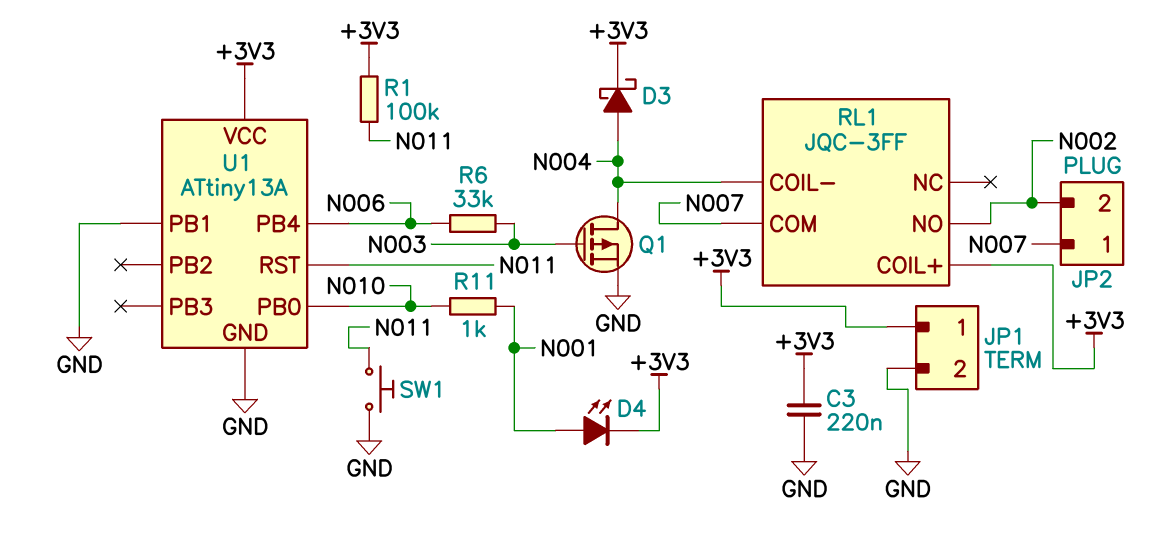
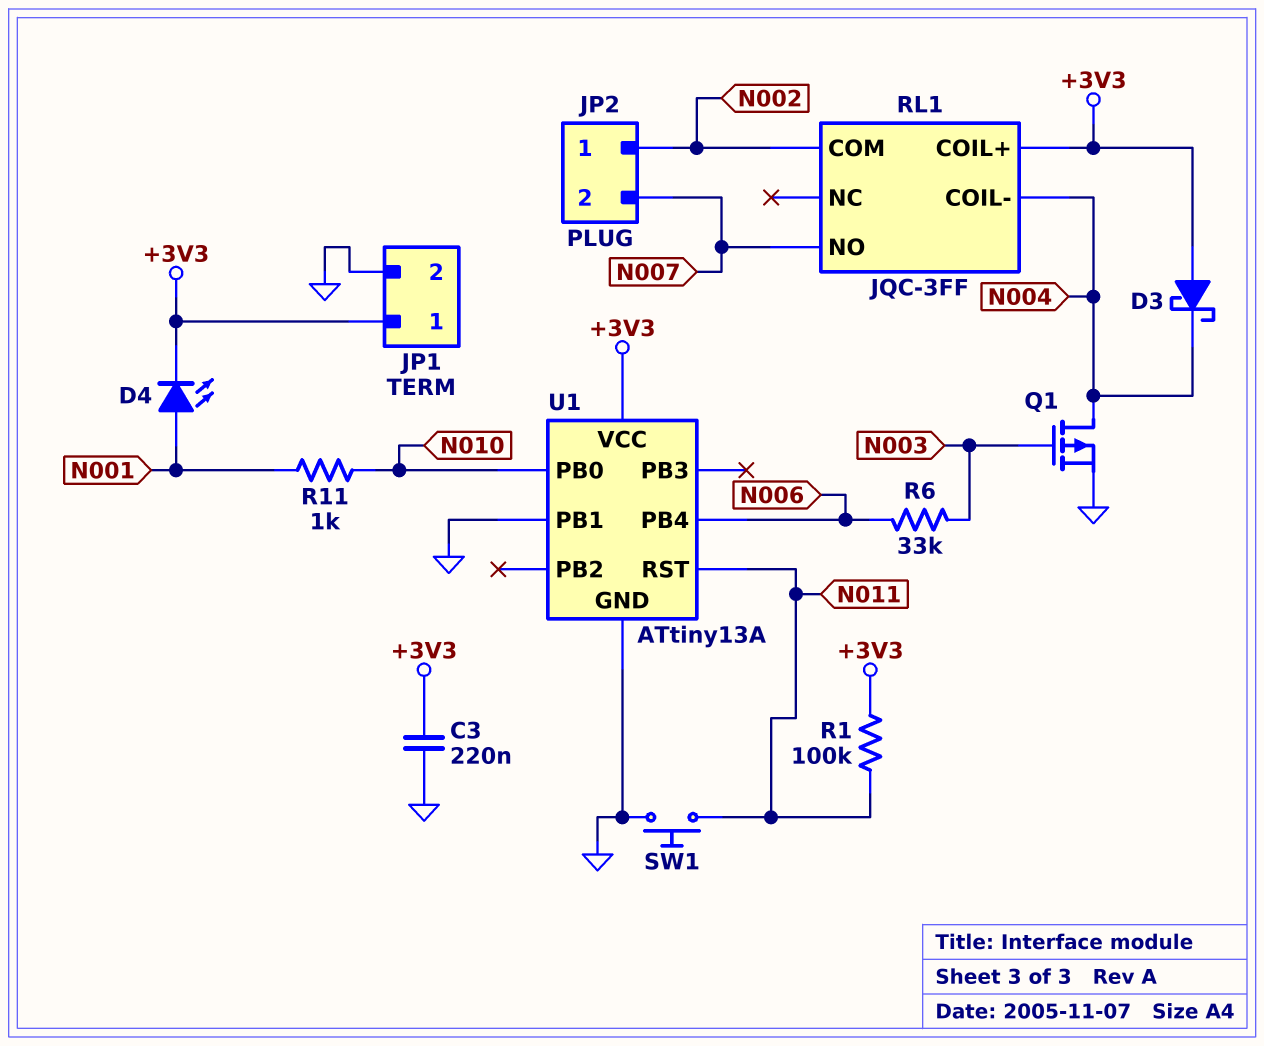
D3: schottky (A N004, K +3V3) -> schottky (A +3V3, K N004)
JP2 pin 1: N007 -> N002
JP2 pin 2: N002 -> N007
RL1 pin COM: N007 -> N002
RL1 pin NO: N002 -> N007

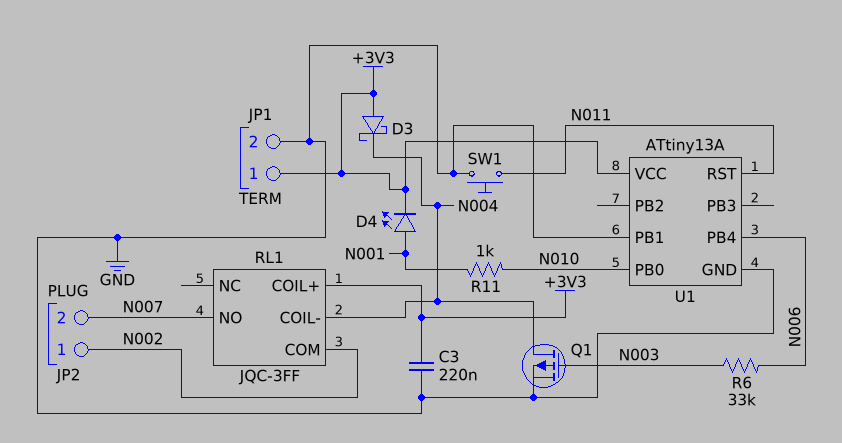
R1: 100k (+3V3, N011) -> none

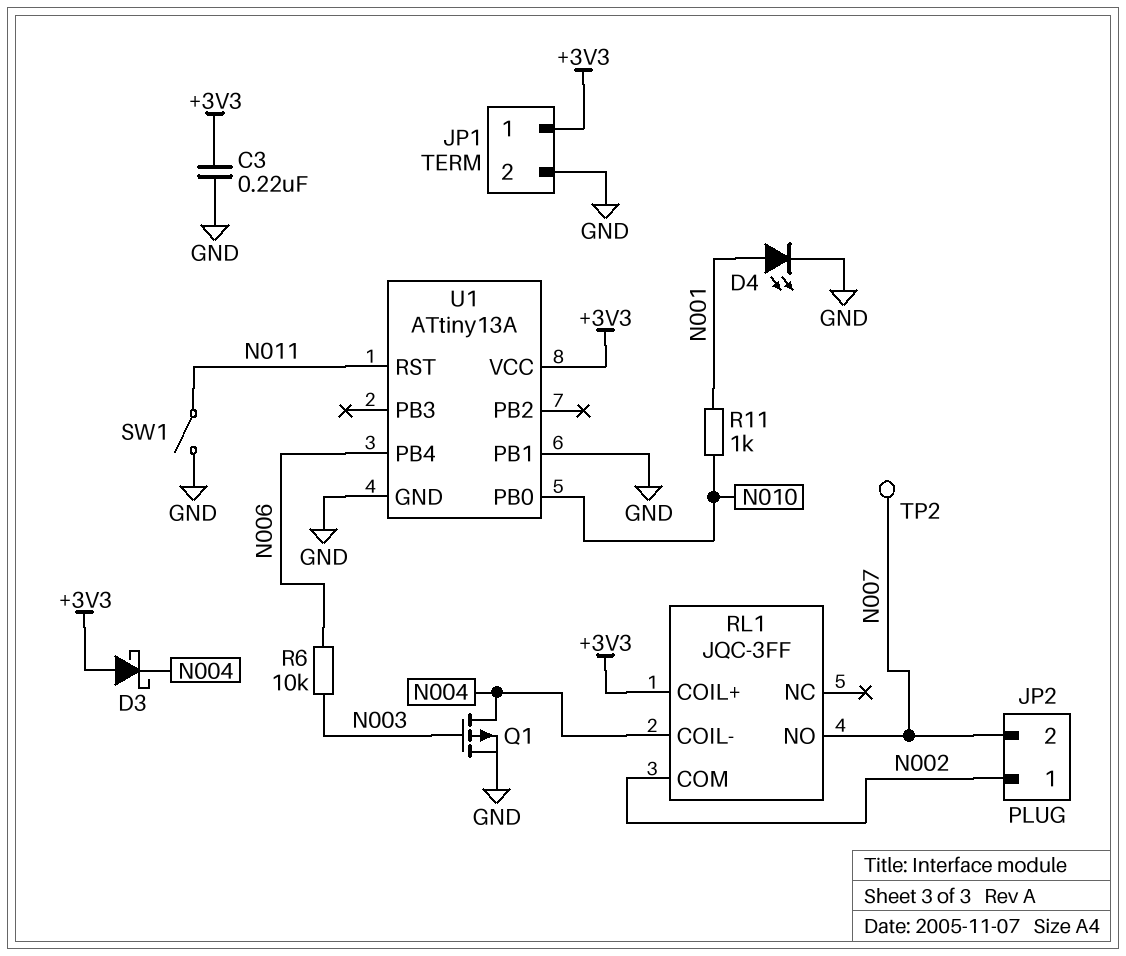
D4: LED (A N001, K +3V3) -> LED (A N001, K GND)
R6: 33k (N003, N006) -> 10k (N003, N006)
SW1: button (GND, N011) -> switch (GND, N011)
TP2: none -> test point (N007)

